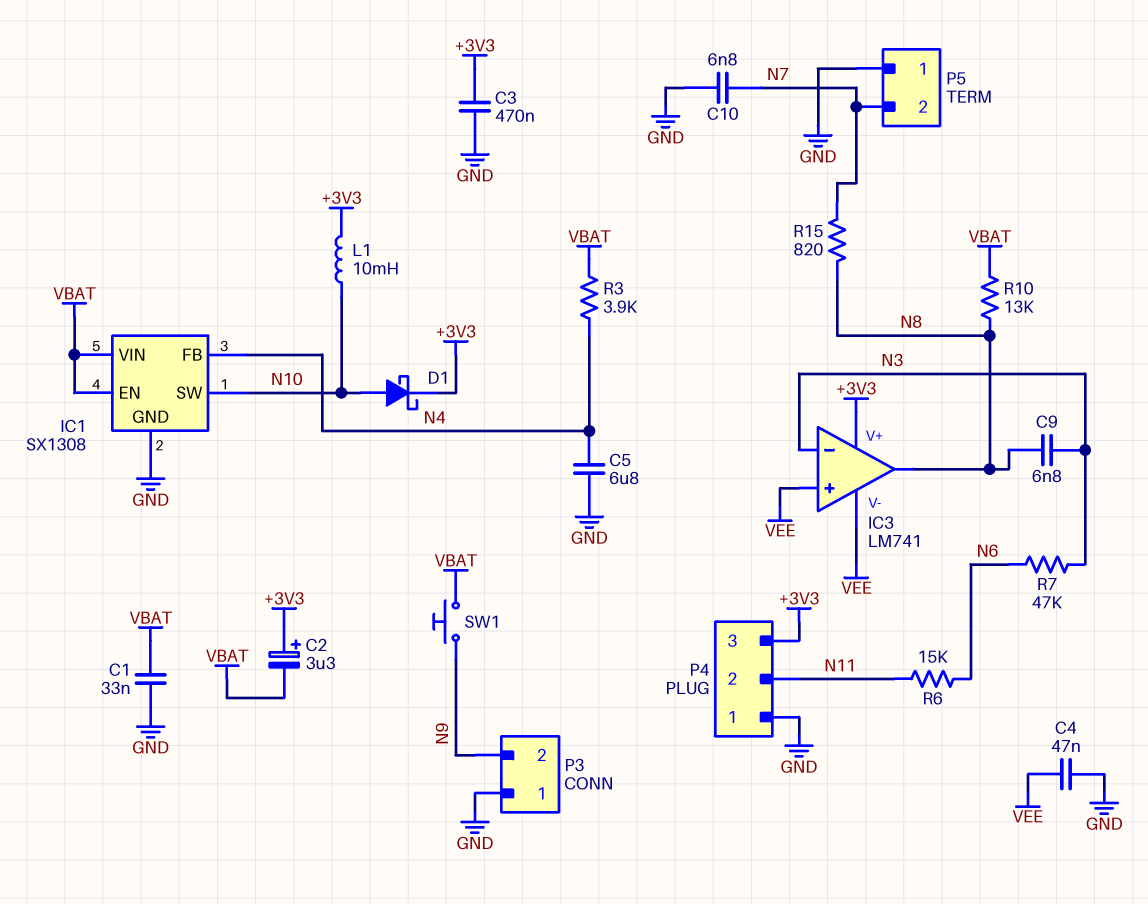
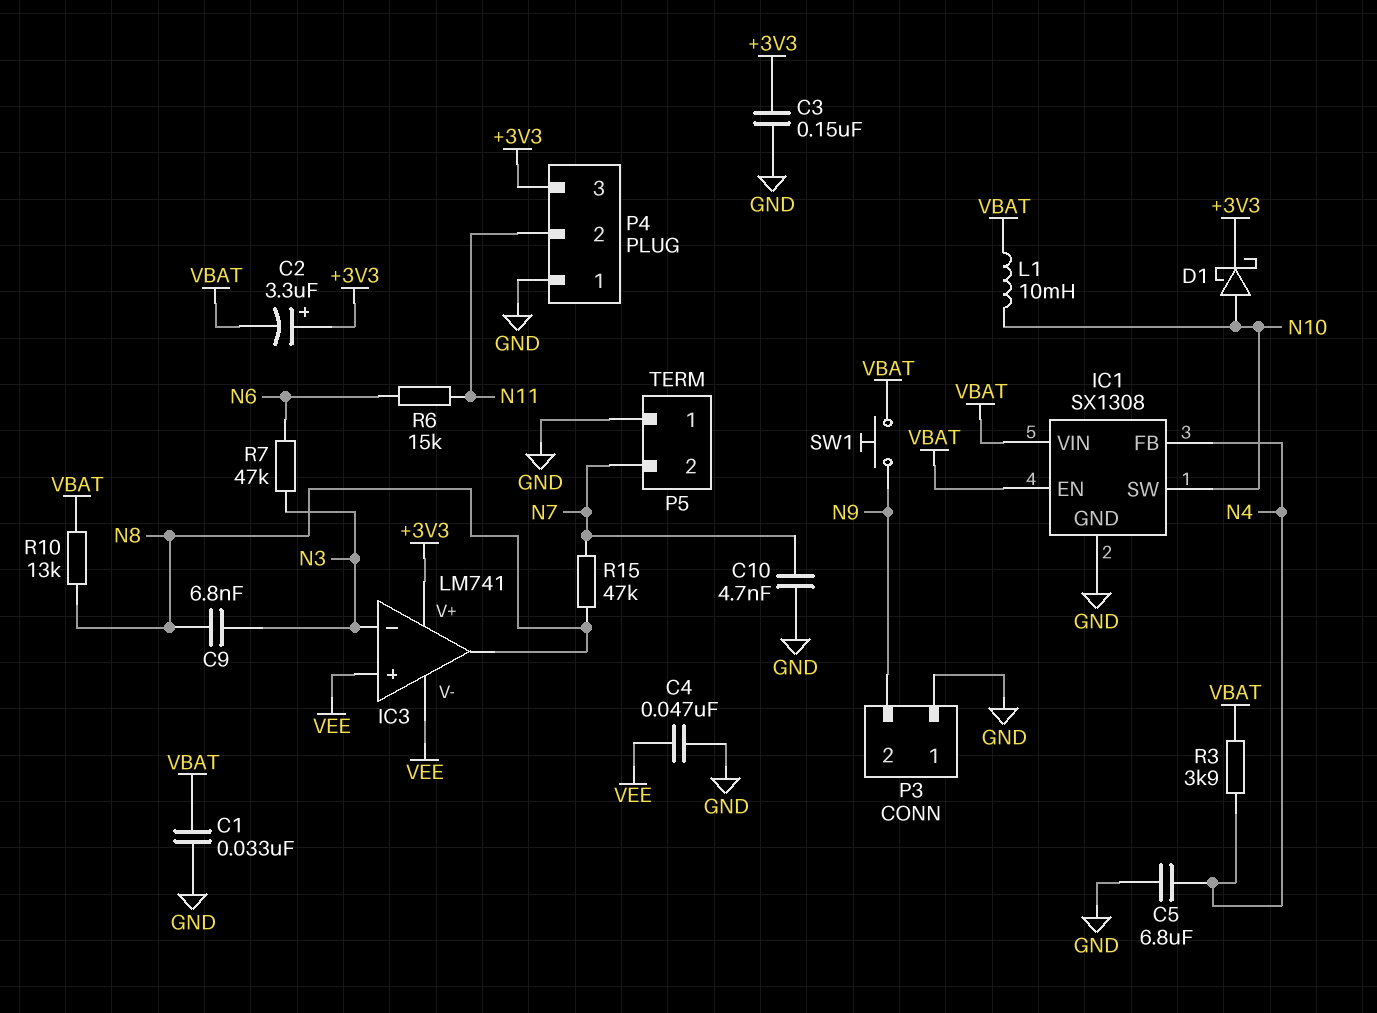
C3: 470nF (+3V3, GND) -> 150nF (+3V3, GND)
C10: 6.8nF (GND, N7) -> 4.7nF (GND, N7)
L1: 10mH (+3V3, N10) -> 10mH (N10, VBAT)
R15: 820 (N7, N8) -> 47k (N7, N8)

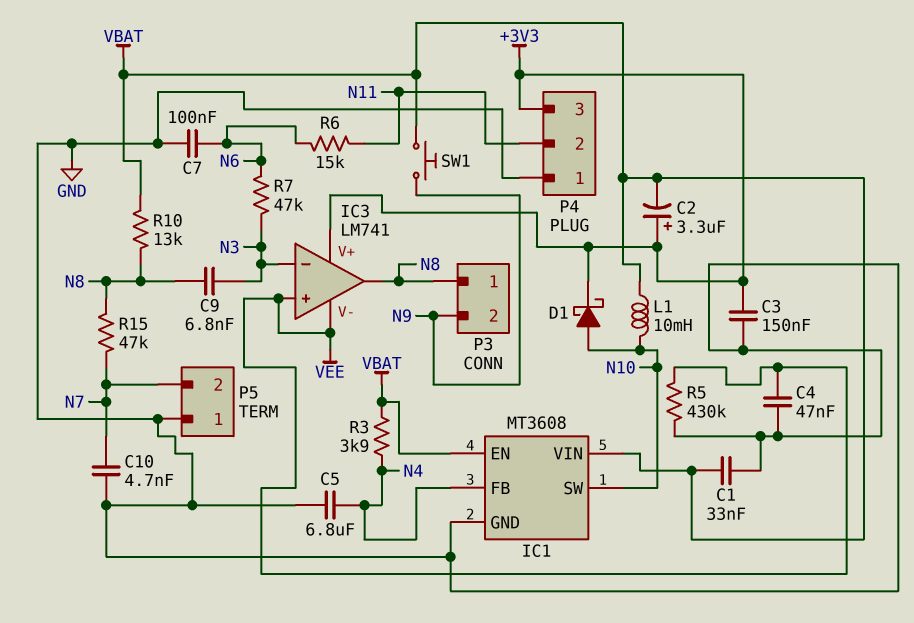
C7: none -> 100nF (GND, N6)
IC1: SX1308 -> MT3608
P3 pin 1: GND -> N8
R5: none -> 430k (GND, VEE)

